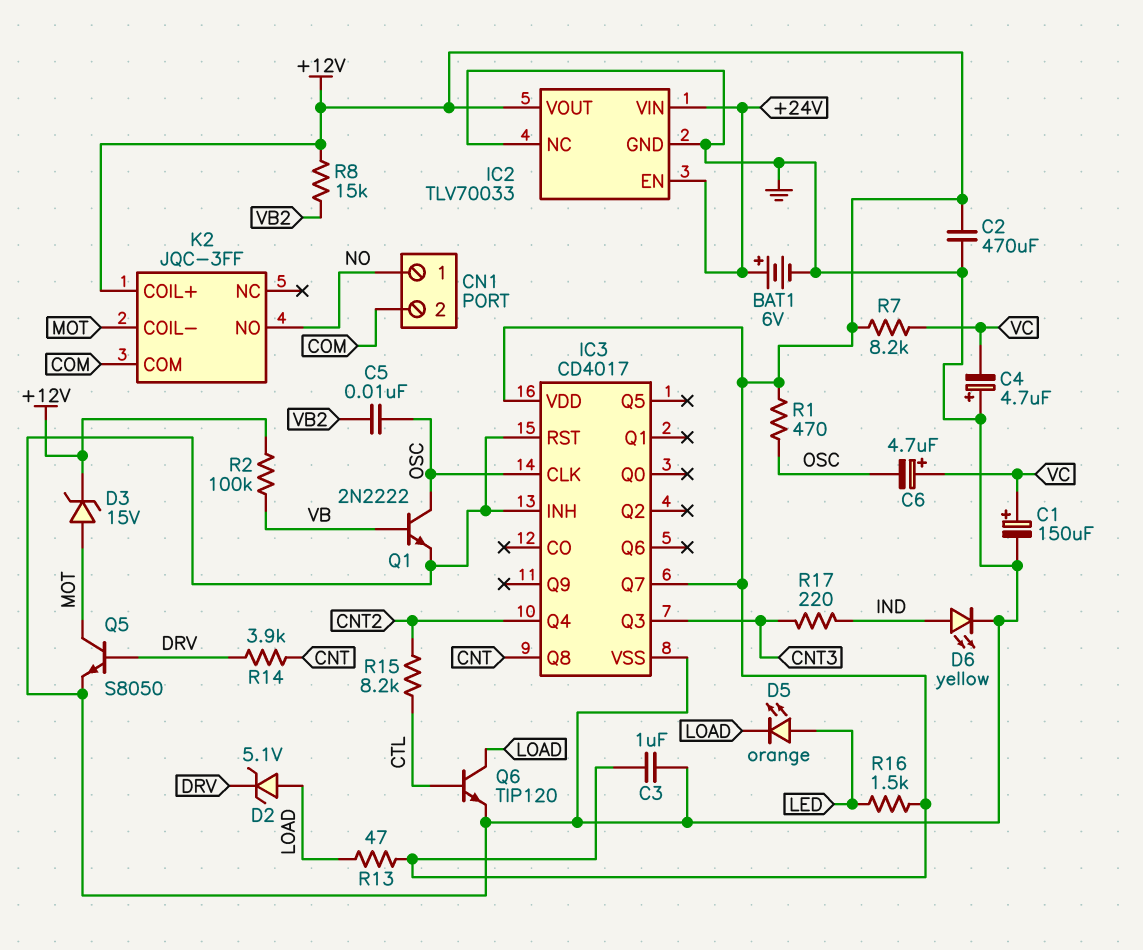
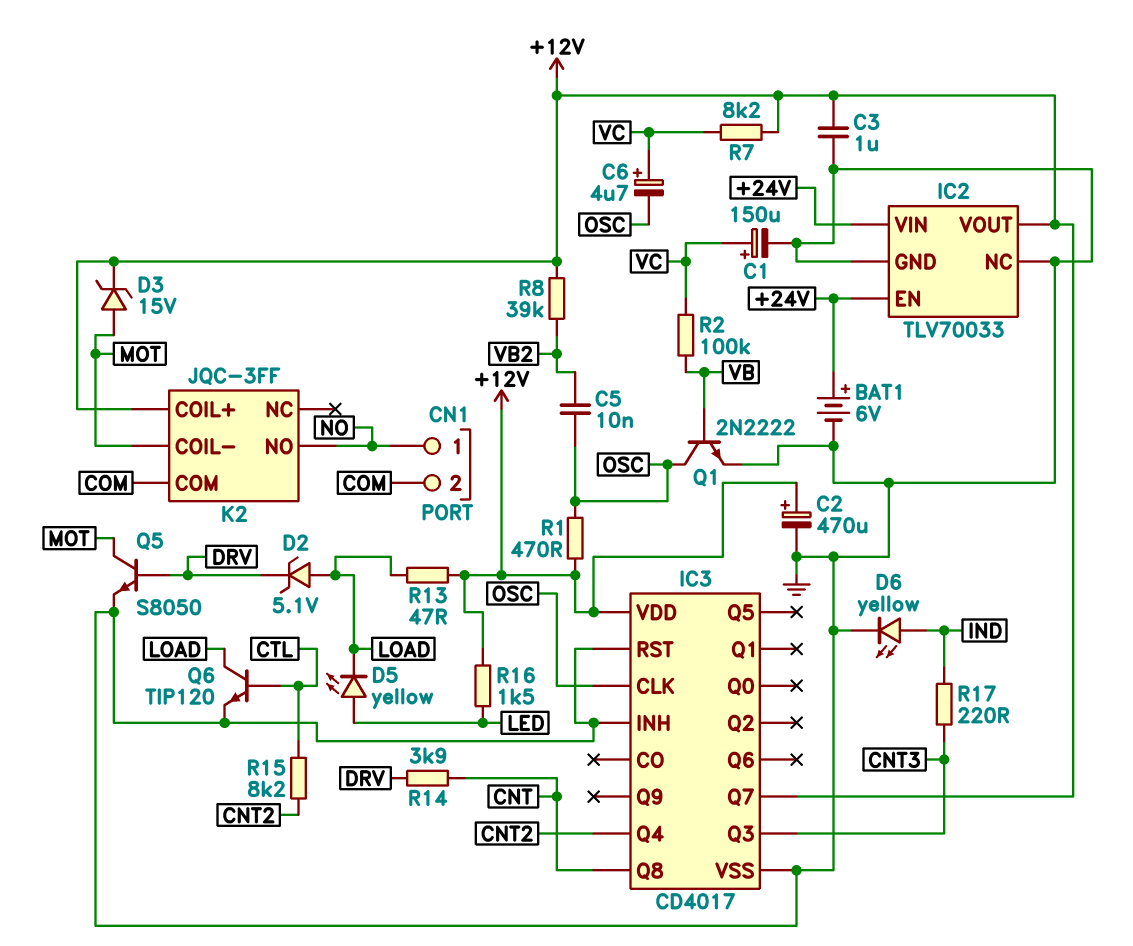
C2: 470uF (+12V, GND) -> 470uF (plus +12V, minus GND)
C4: 4.7uF (plus GND, minus VC) -> none
D5: LED orange (A LED, K LOAD) -> LED yellow (A LED, K LOAD)
R2: 100k (+12V, VB) -> 100k (VB, VC)
R8: 15k (+12V, VB2) -> 39k (+12V, VB2)

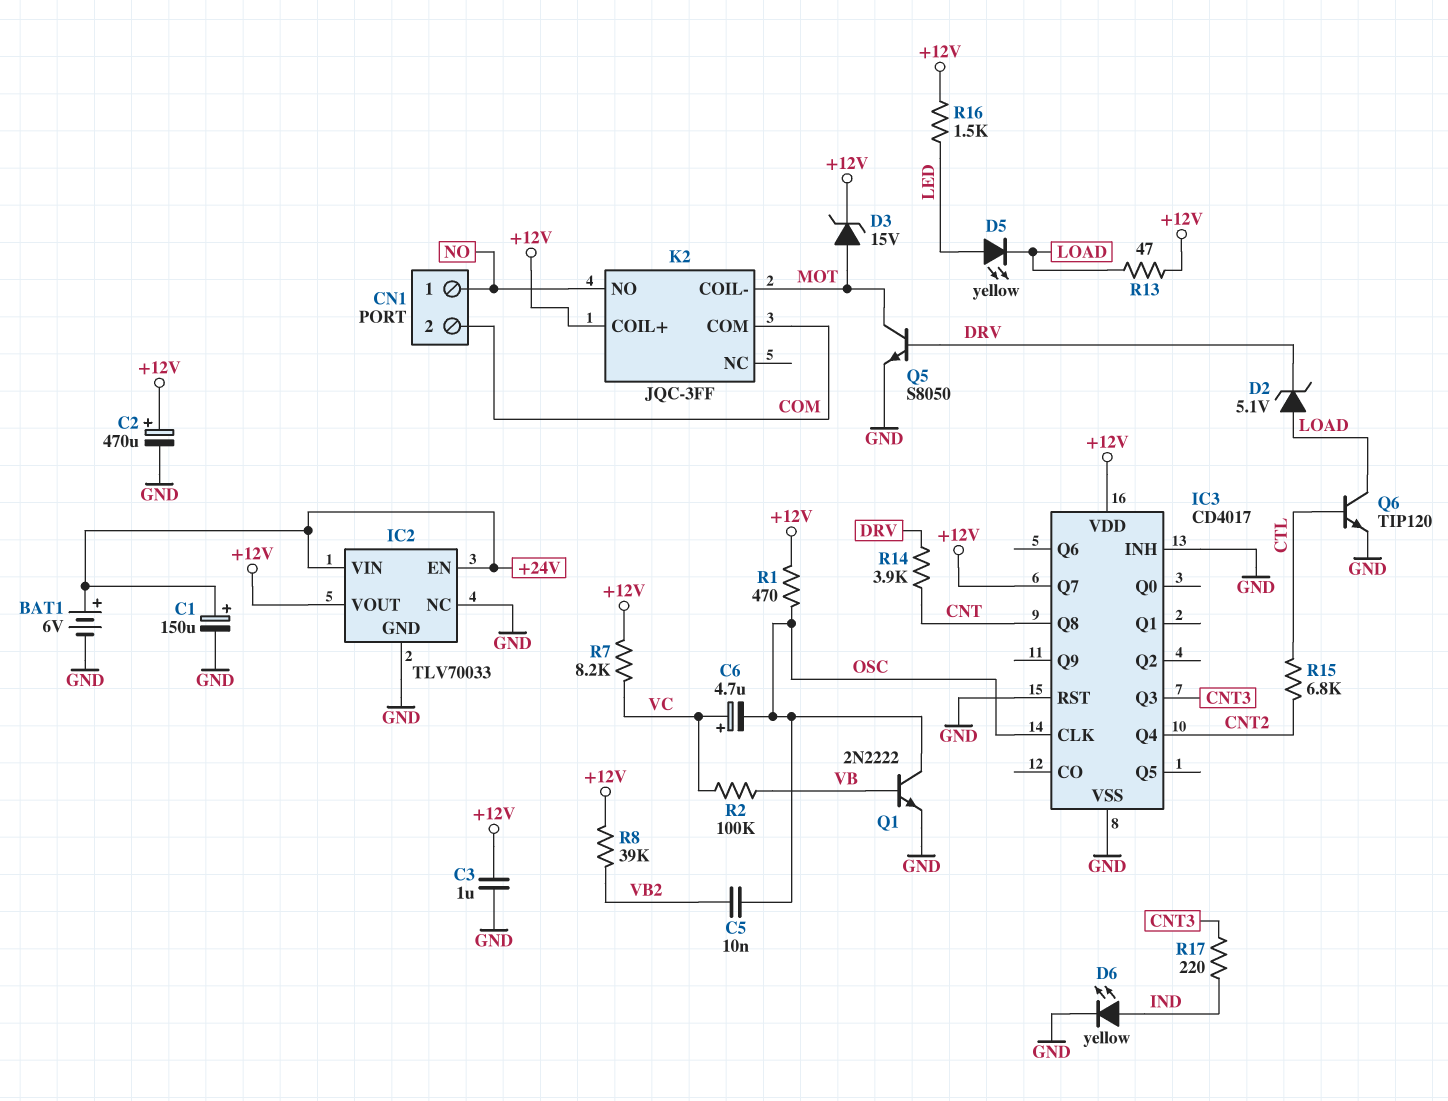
C1: 150uF (plus VC, minus GND) -> 150uF (plus +24V, minus GND)
R15: 8.2k (CNT2, CTL) -> 6.8k (CNT2, CTL)

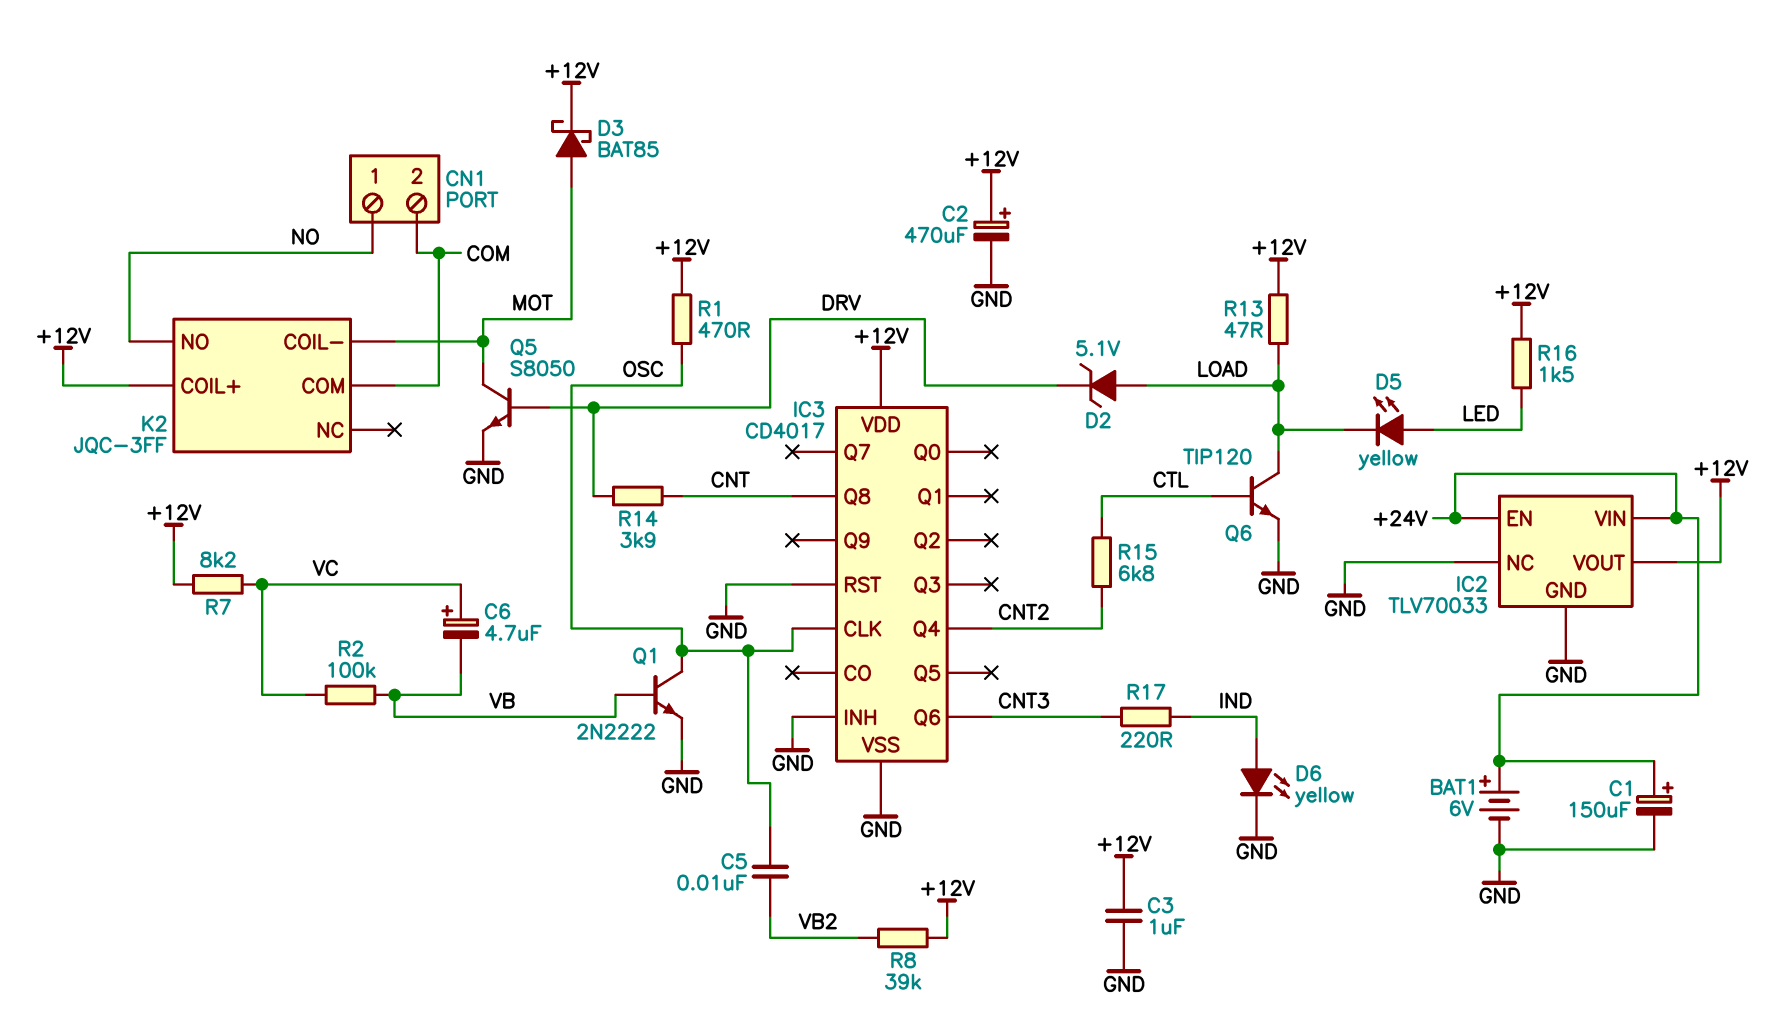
C6: 4.7uF (plus VC, minus OSC) -> 4.7uF (plus VC, minus VB)
D3: zener 15V (A MOT, K +12V) -> schottky BAT85 (A MOT, K +12V)
IC3 pin Q3: CNT3 -> none
IC3 pin Q6: none -> CNT3
IC3 pin Q7: +12V -> none

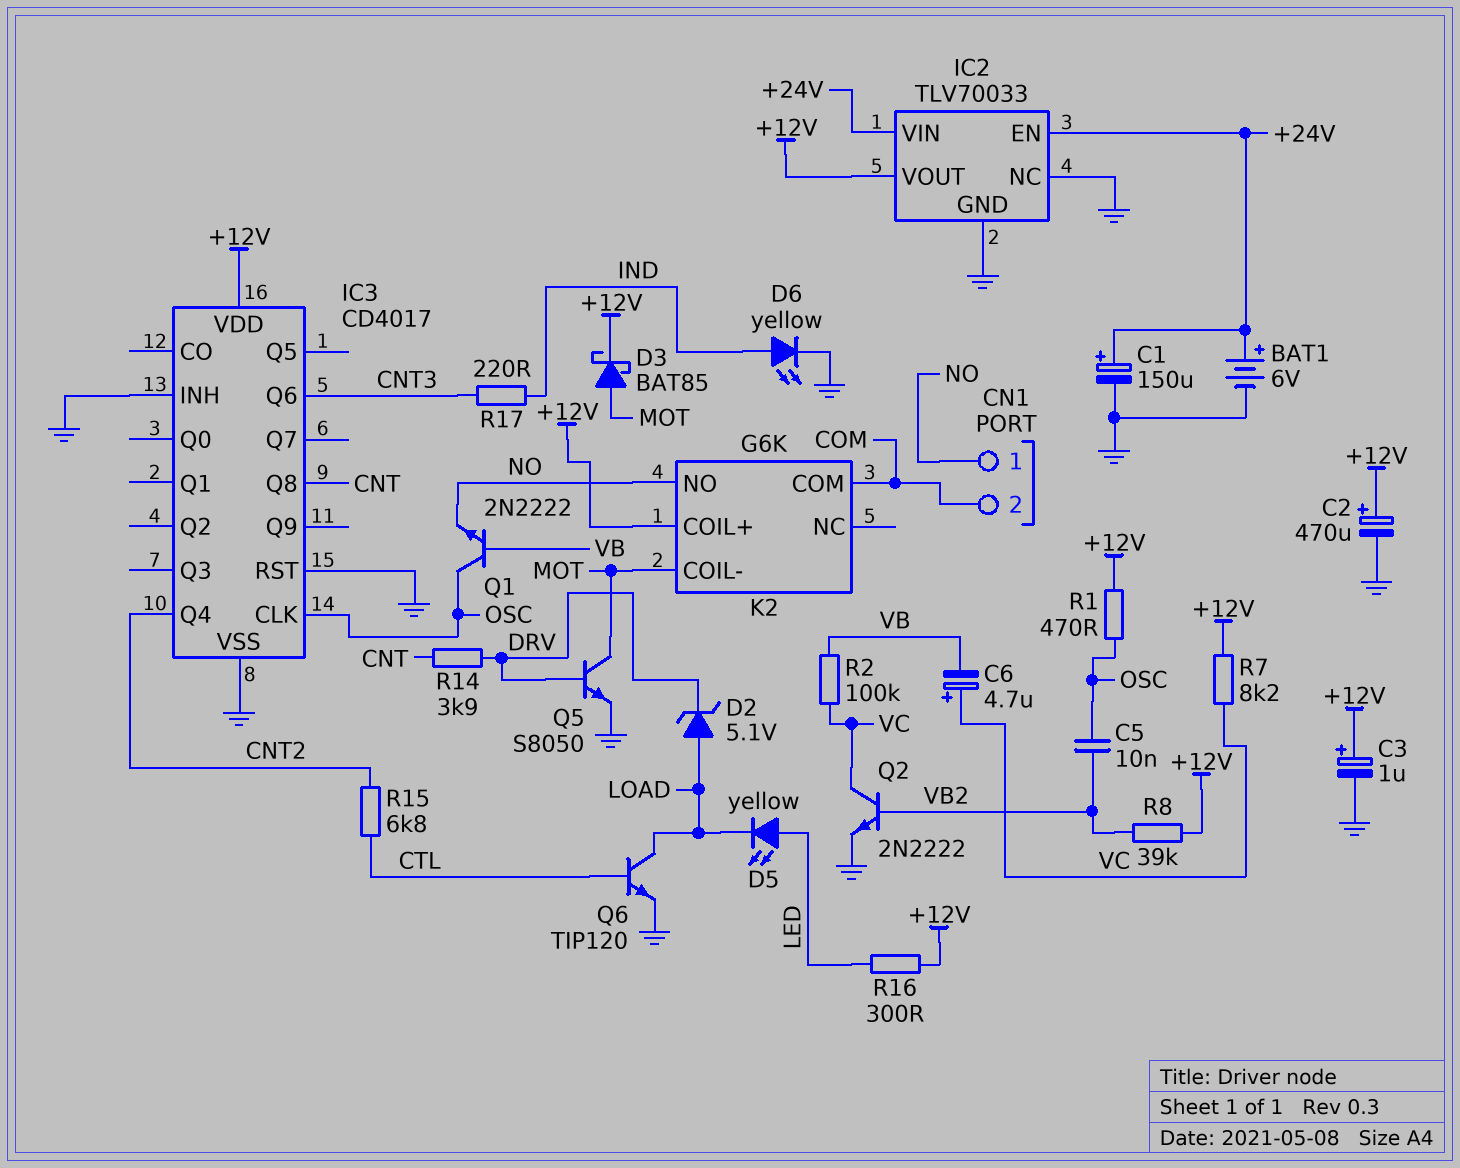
C3: 1uF (+12V, GND) -> 1uF (plus +12V, minus GND)
K2: JQC-3FF -> G6K
Q1: NPN 2N2222 (B VB, C OSC, E GND) -> NPN 2N2222 (B VB, C OSC, E NO)
Q2: none -> NPN 2N2222 (B VB2, C VC, E GND)
R13: 47 (+12V, LOAD) -> none
R16: 1.5k (+12V, LED) -> 300 (+12V, LED)

